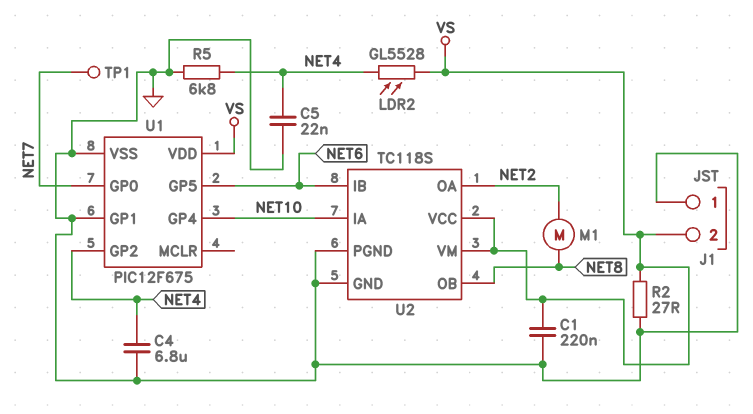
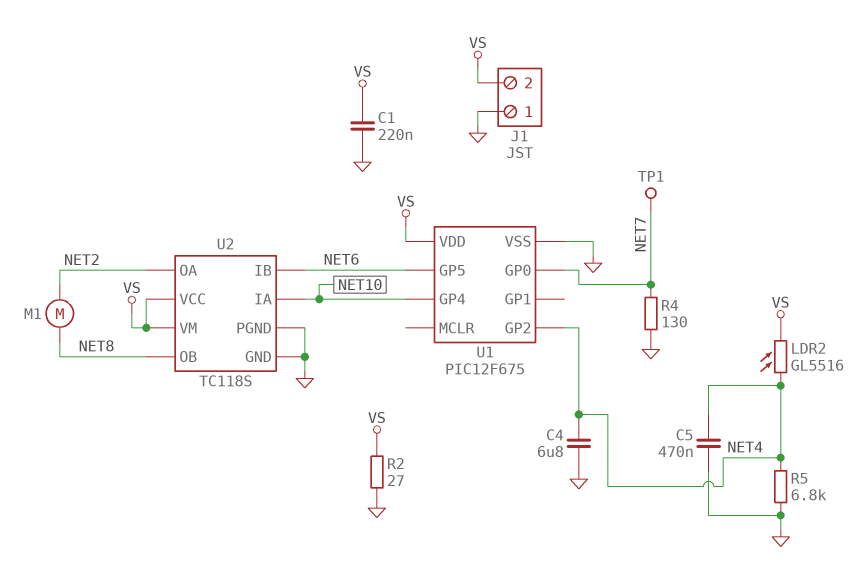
C5: 22nF (GND, NET4) -> 470nF (GND, NET4)
LDR2: GL5528 (NET4, VS) -> GL5516 (NET4, VS)
R4: none -> 130 (GND, NET7)
U1 pin GP1: GND -> none

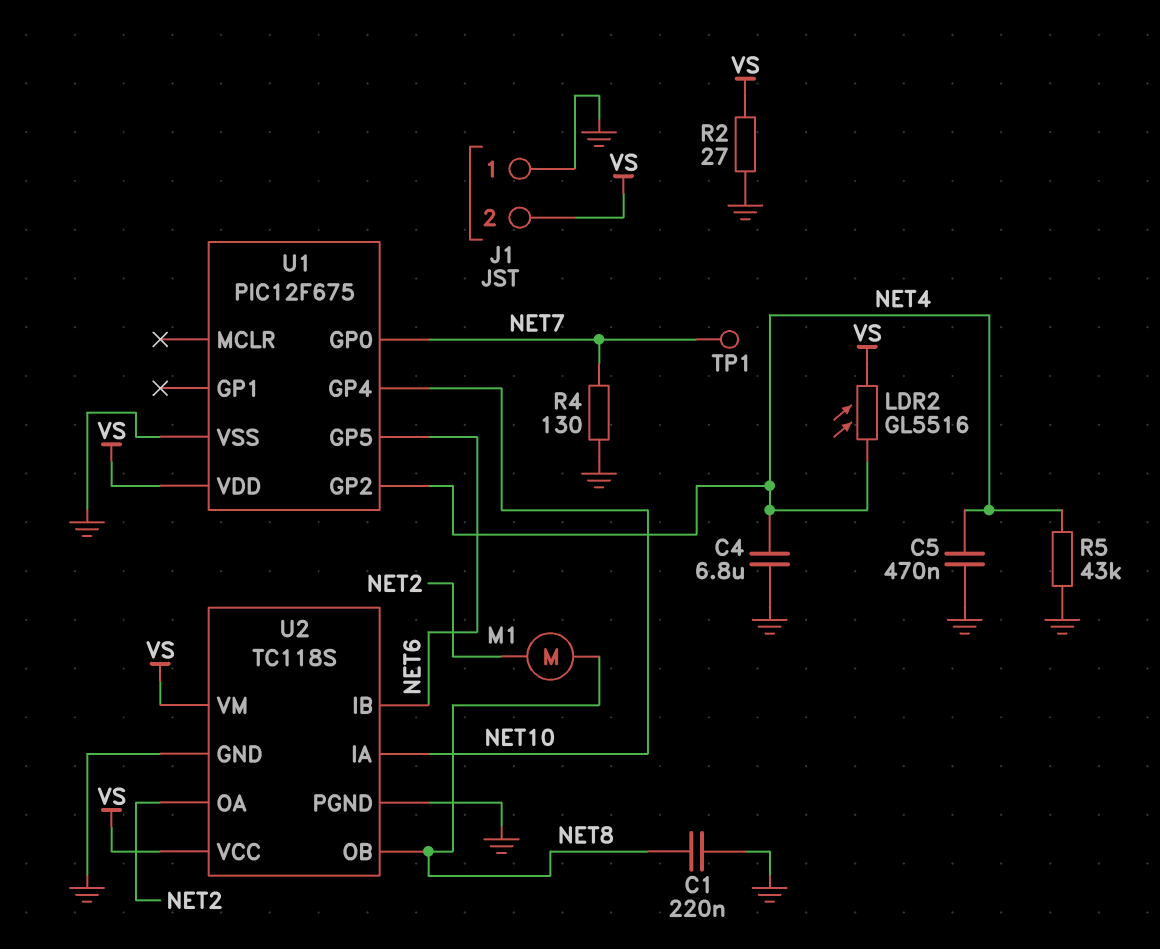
C1: 220nF (GND, VS) -> 220nF (GND, NET8)
R5: 6.8k (GND, NET4) -> 43k (GND, NET4)

